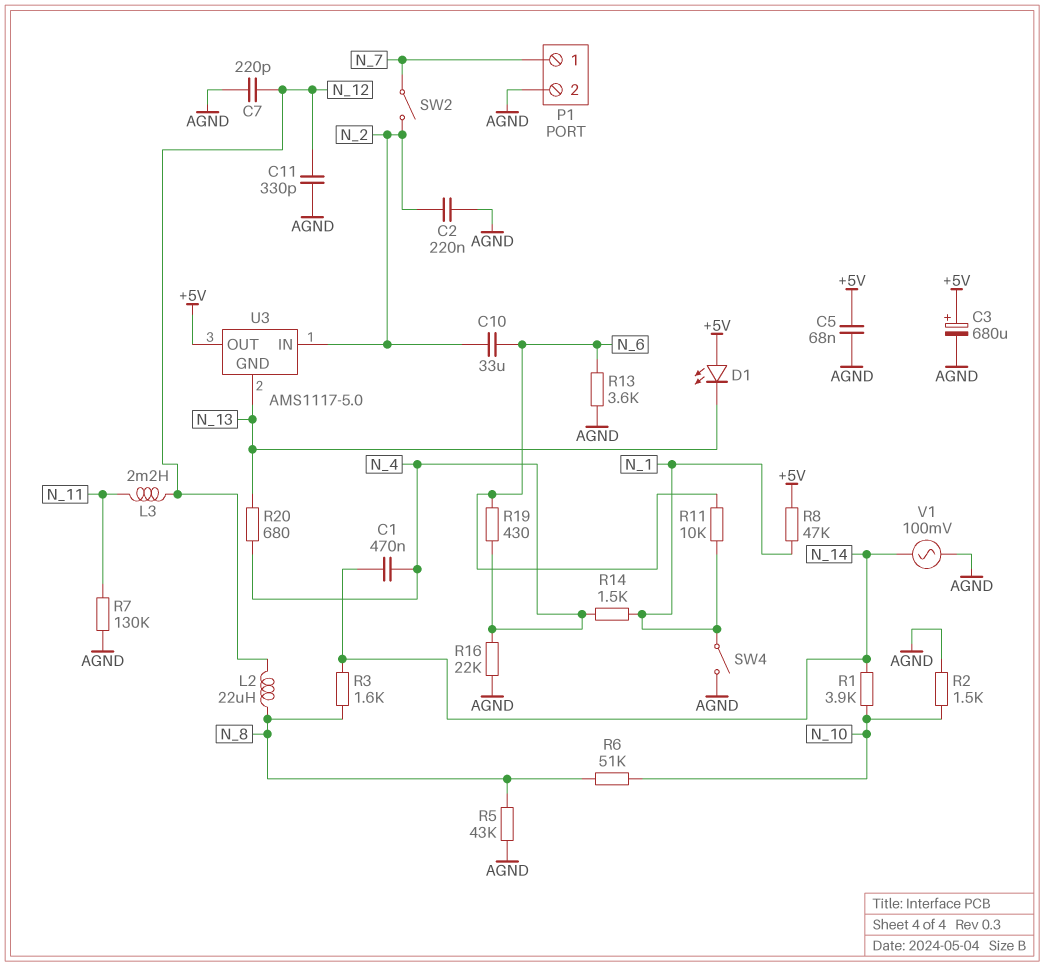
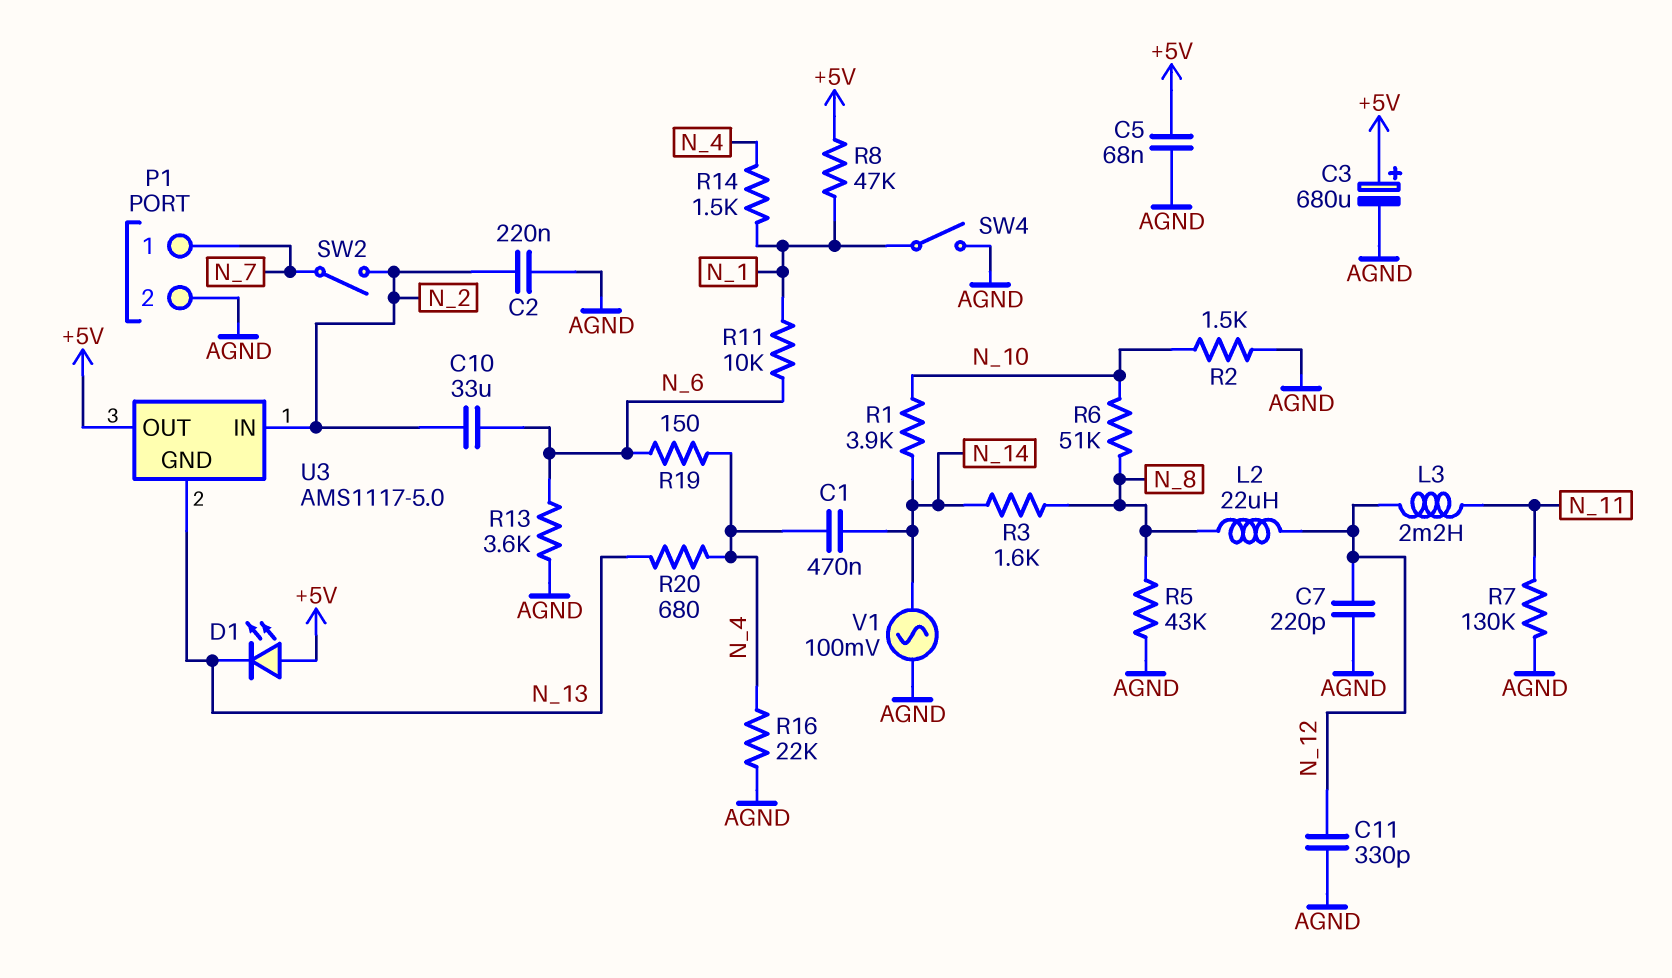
R19: 430 (N_4, N_6) -> 150 (N_4, N_6)

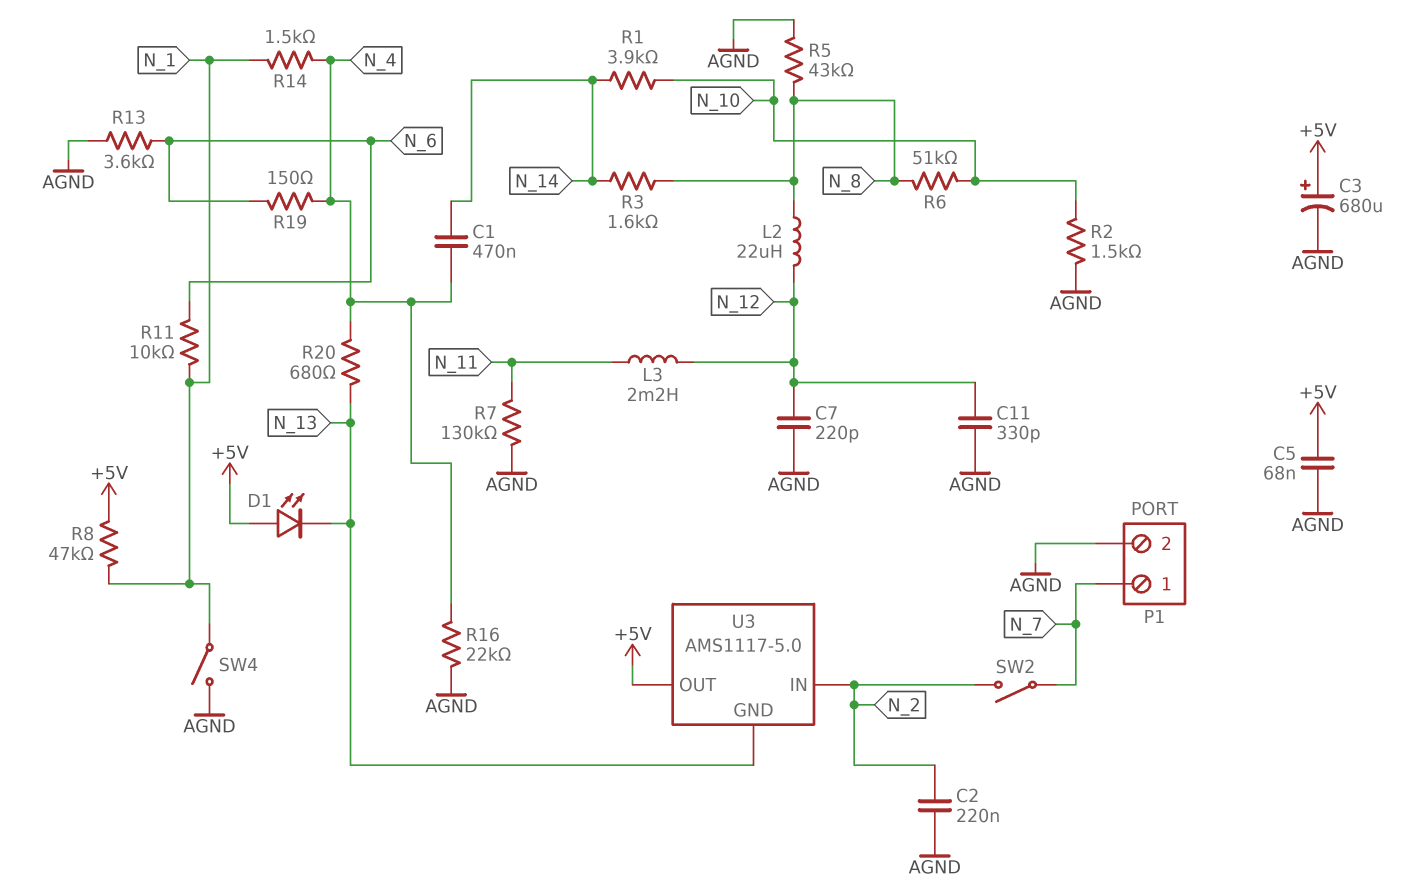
C10: 33uF (N_2, N_6) -> none
V1: AC 100mV (AGND, N_14) -> none

